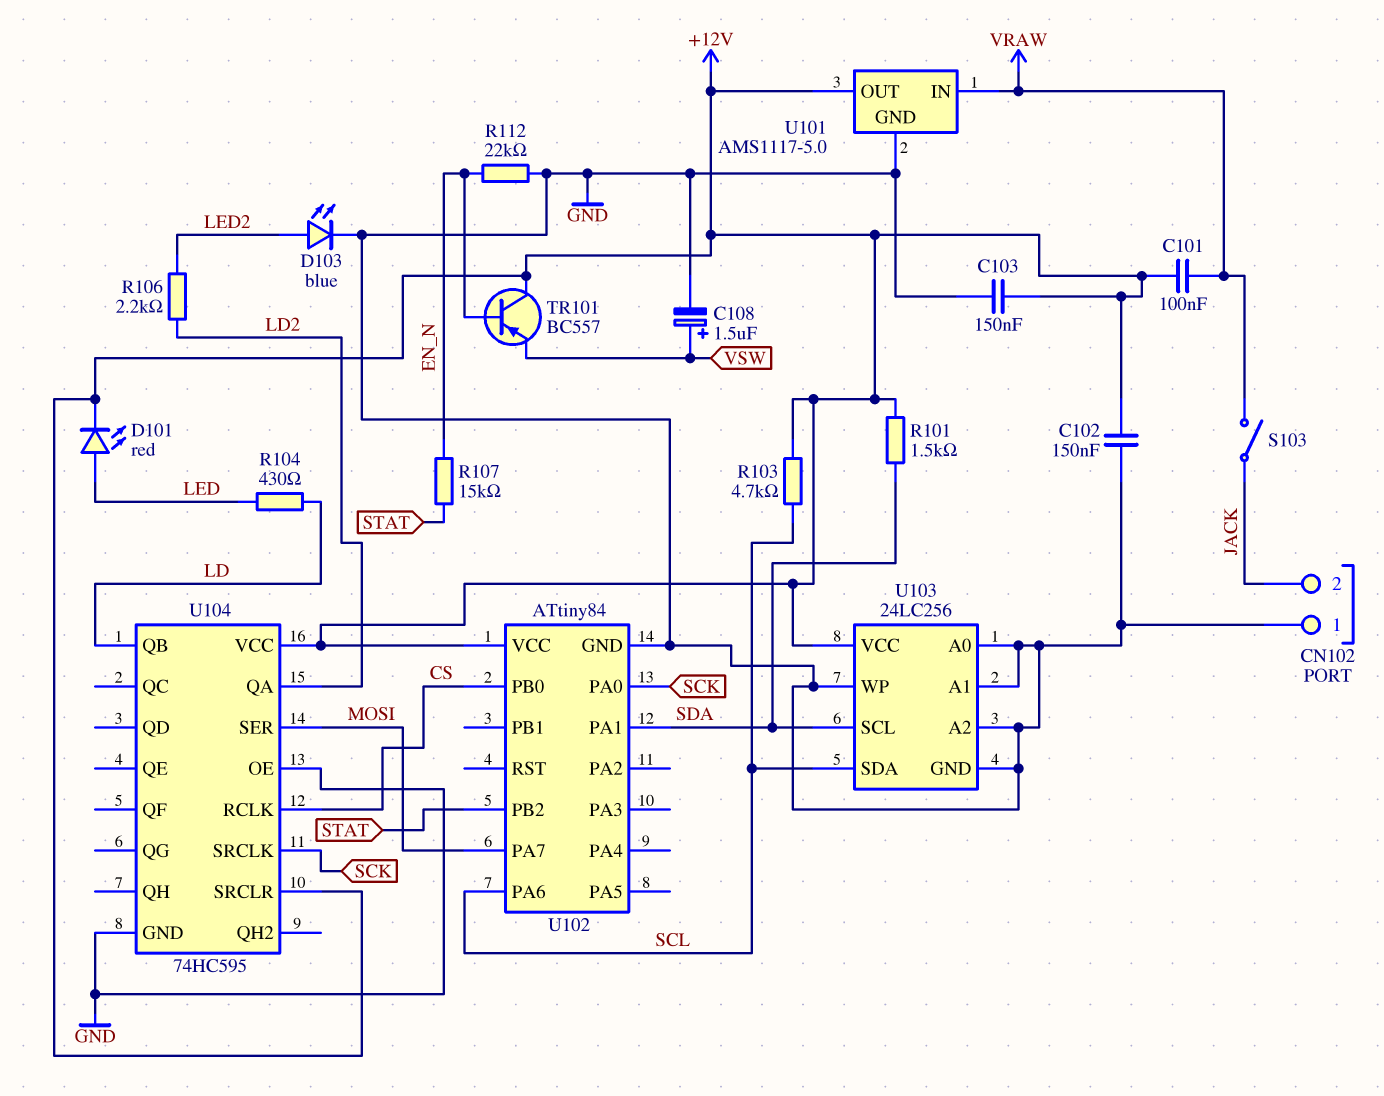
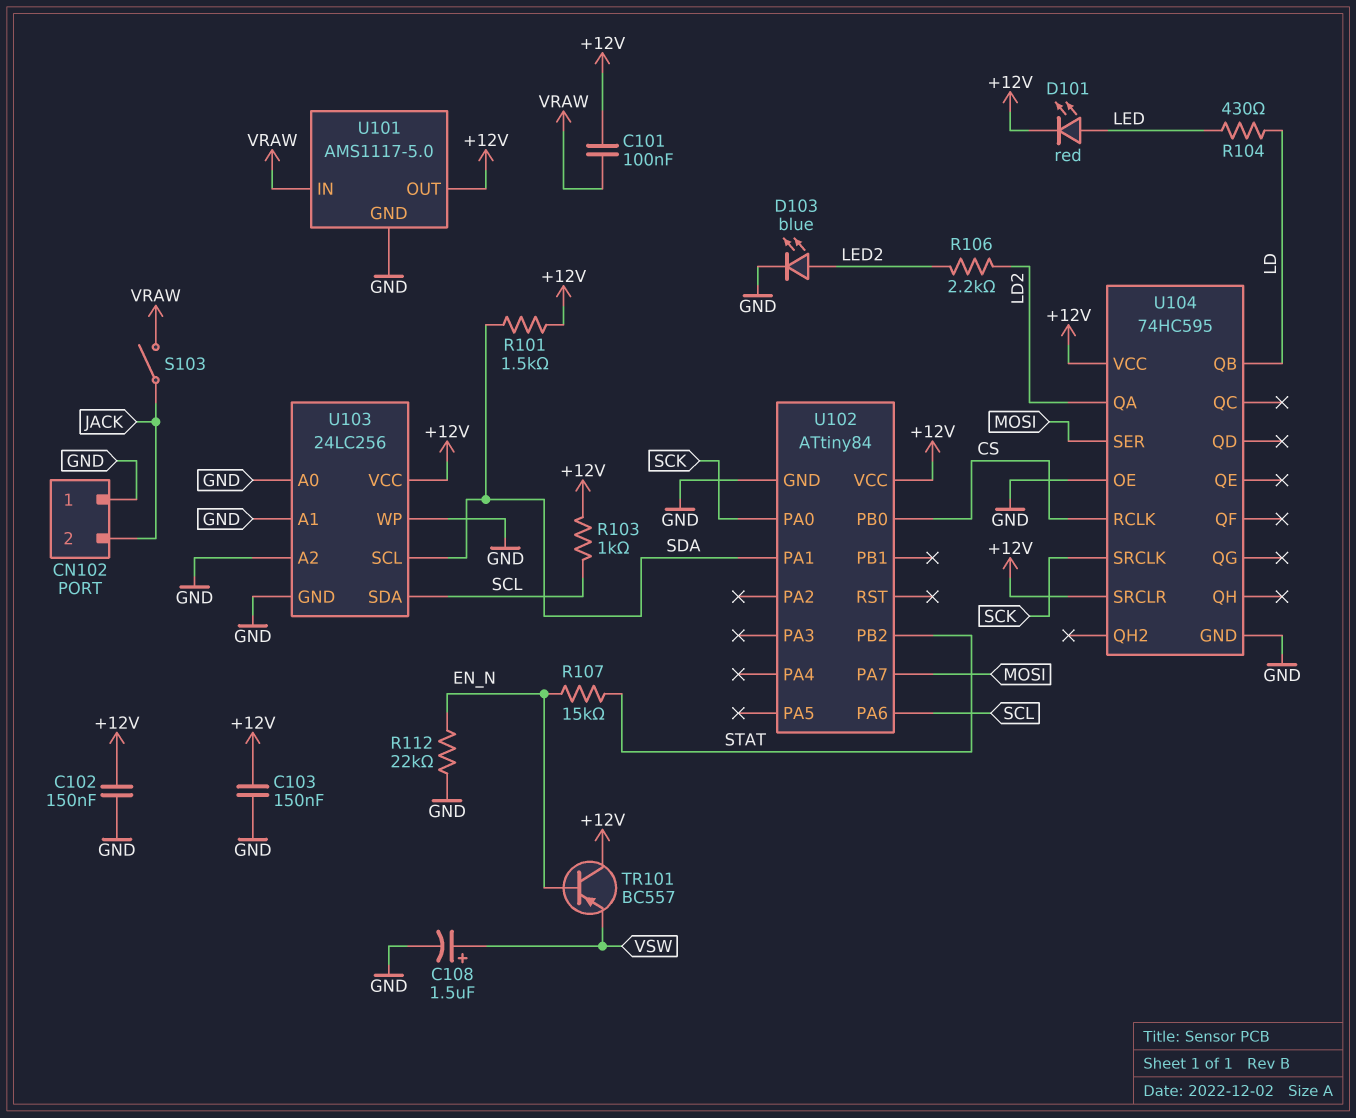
R103: 4.7k (+12V, SCL) -> 1k (+12V, SCL)

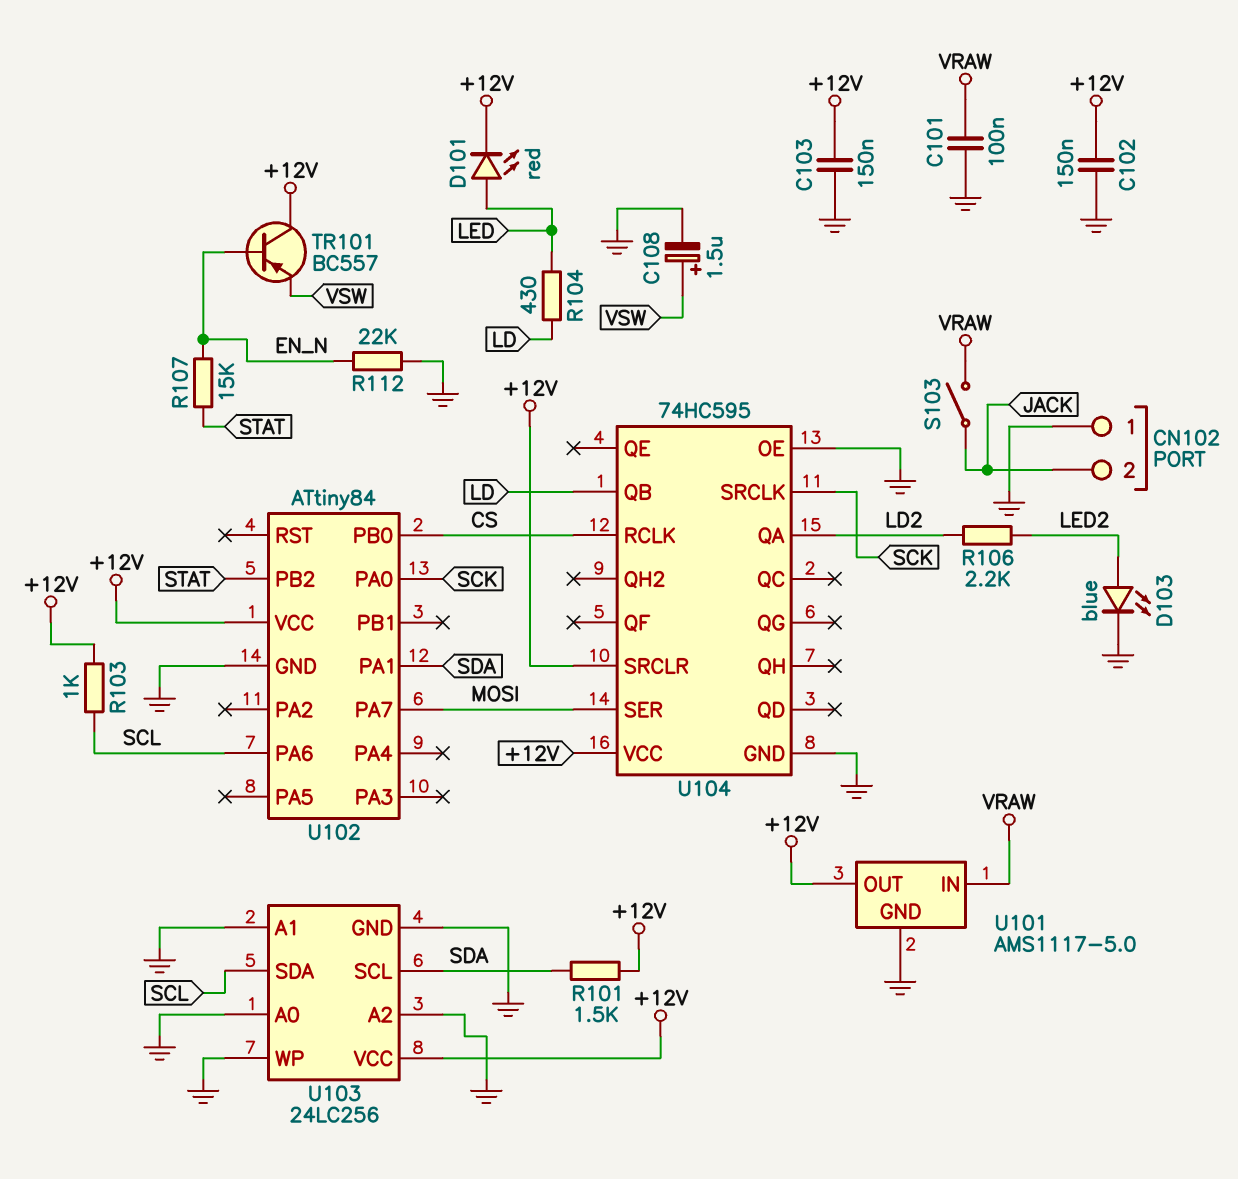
C101: 100nF (+12V, VRAW) -> 100nF (GND, VRAW)

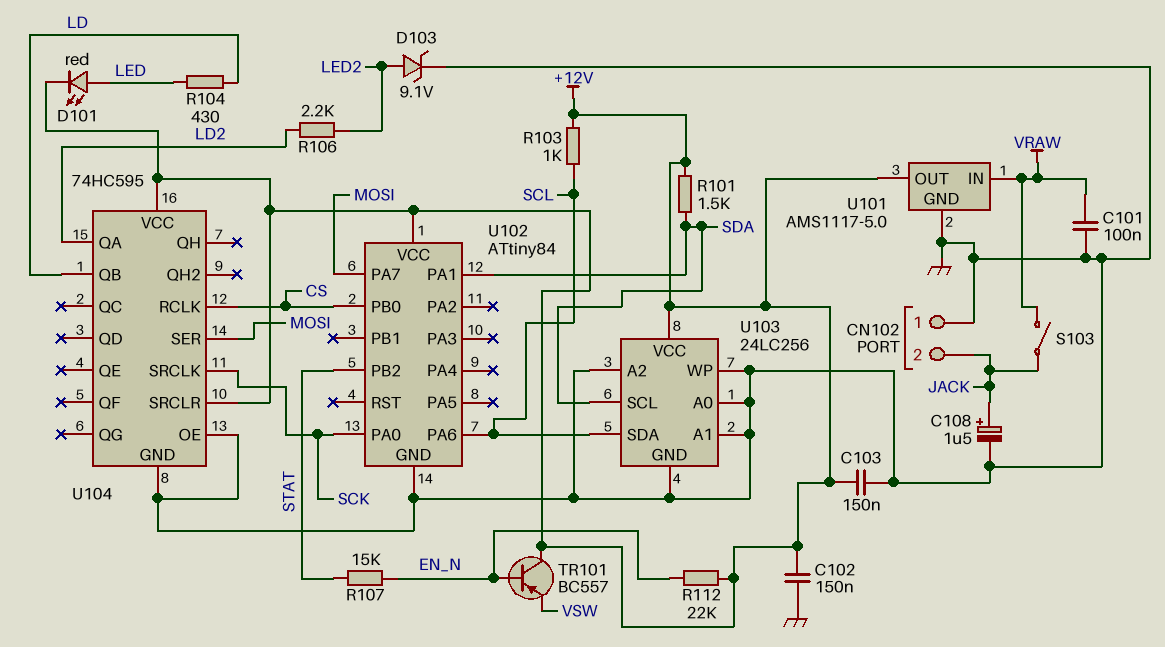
C108: 1.5uF (plus VSW, minus GND) -> 1.5uF (plus JACK, minus GND)
D103: LED blue (A LED2, K GND) -> zener 9.1V (A LED2, K GND)
R112: 22k (EN_N, GND) -> 22k (+12V, EN_N)

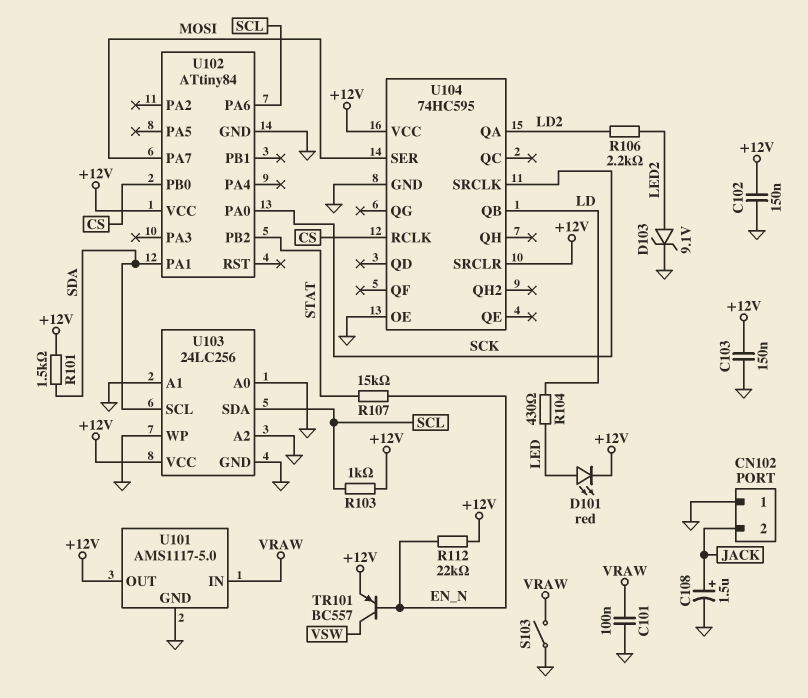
S103: switch (JACK, VRAW) -> switch (GND, VRAW)
TR101: PNP BC557 (B EN_N, C +12V, E VSW) -> PNP BC557 (B EN_N, C VSW, E +12V)

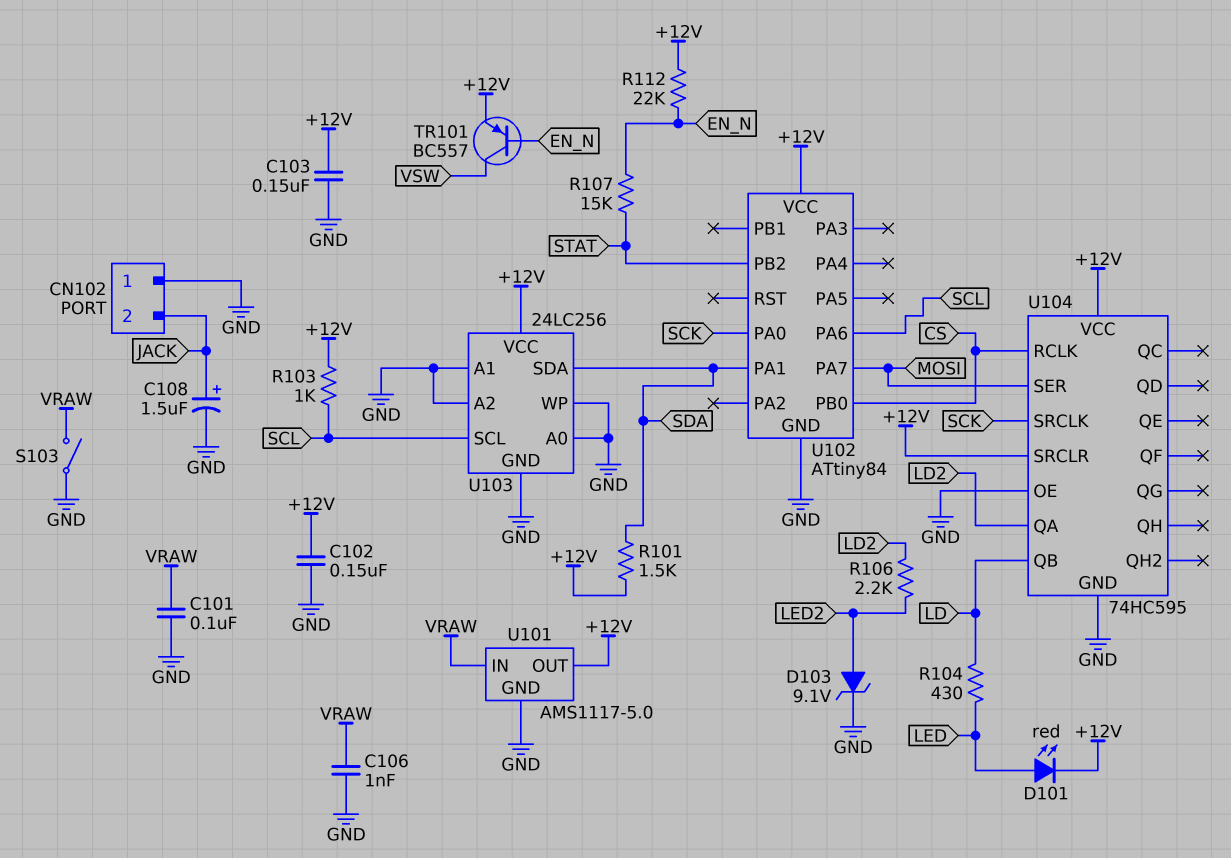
C106: none -> 1nF (GND, VRAW)
U103 pin SCL: SDA -> SCL
U103 pin SDA: SCL -> SDA

